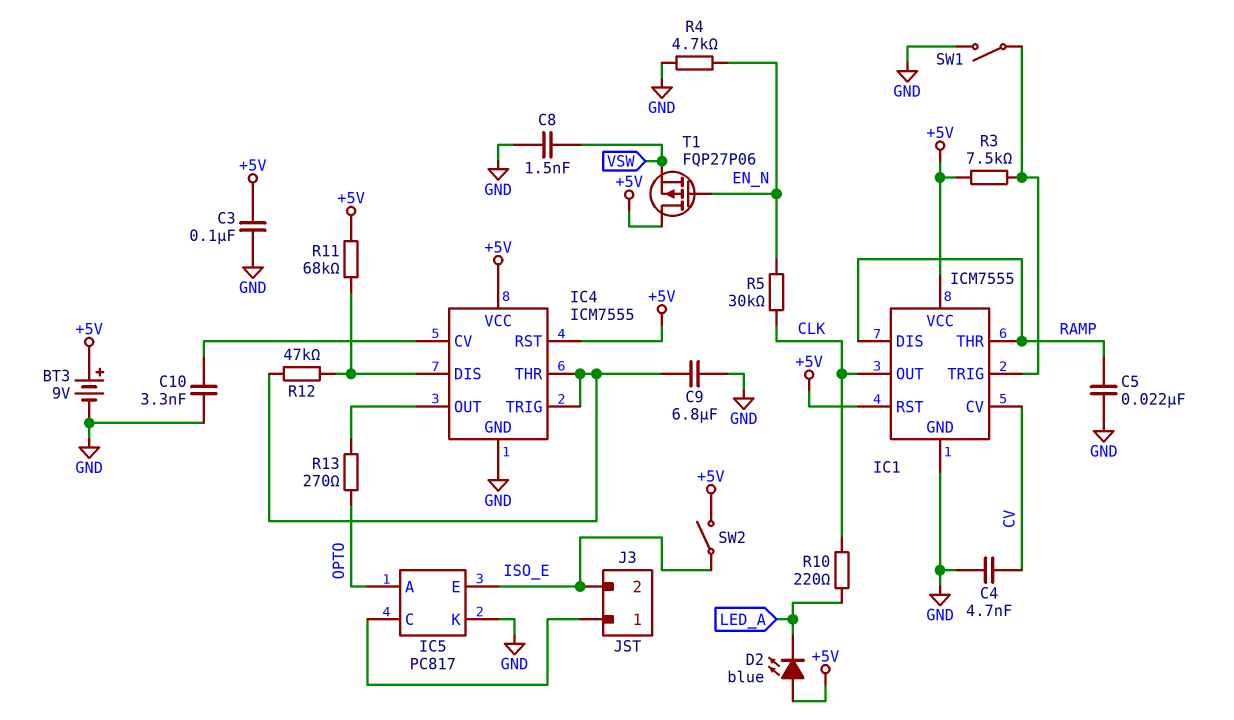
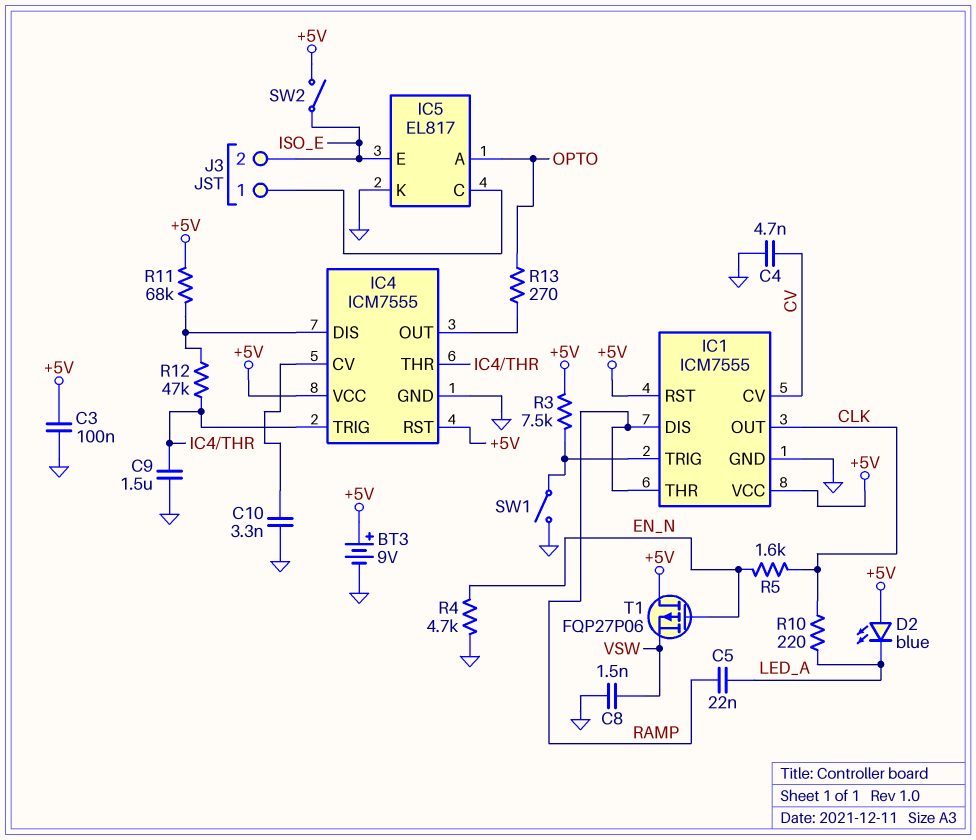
C5: 22nF (GND, RAMP) -> 22nF (LED_A, RAMP)
C9: 6.8uF (GND, IC4/THR) -> 1.5uF (GND, IC4/THR)
IC5: PC817 -> EL817
R5: 30k (CLK, EN_N) -> 1.6k (CLK, EN_N)

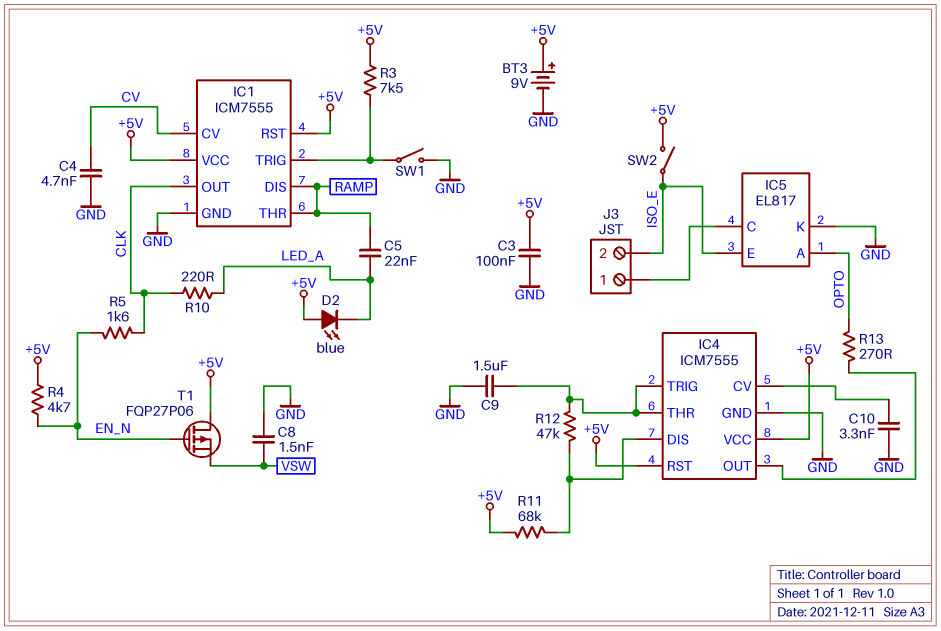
R4: 4.7k (EN_N, GND) -> 4.7k (+5V, EN_N)

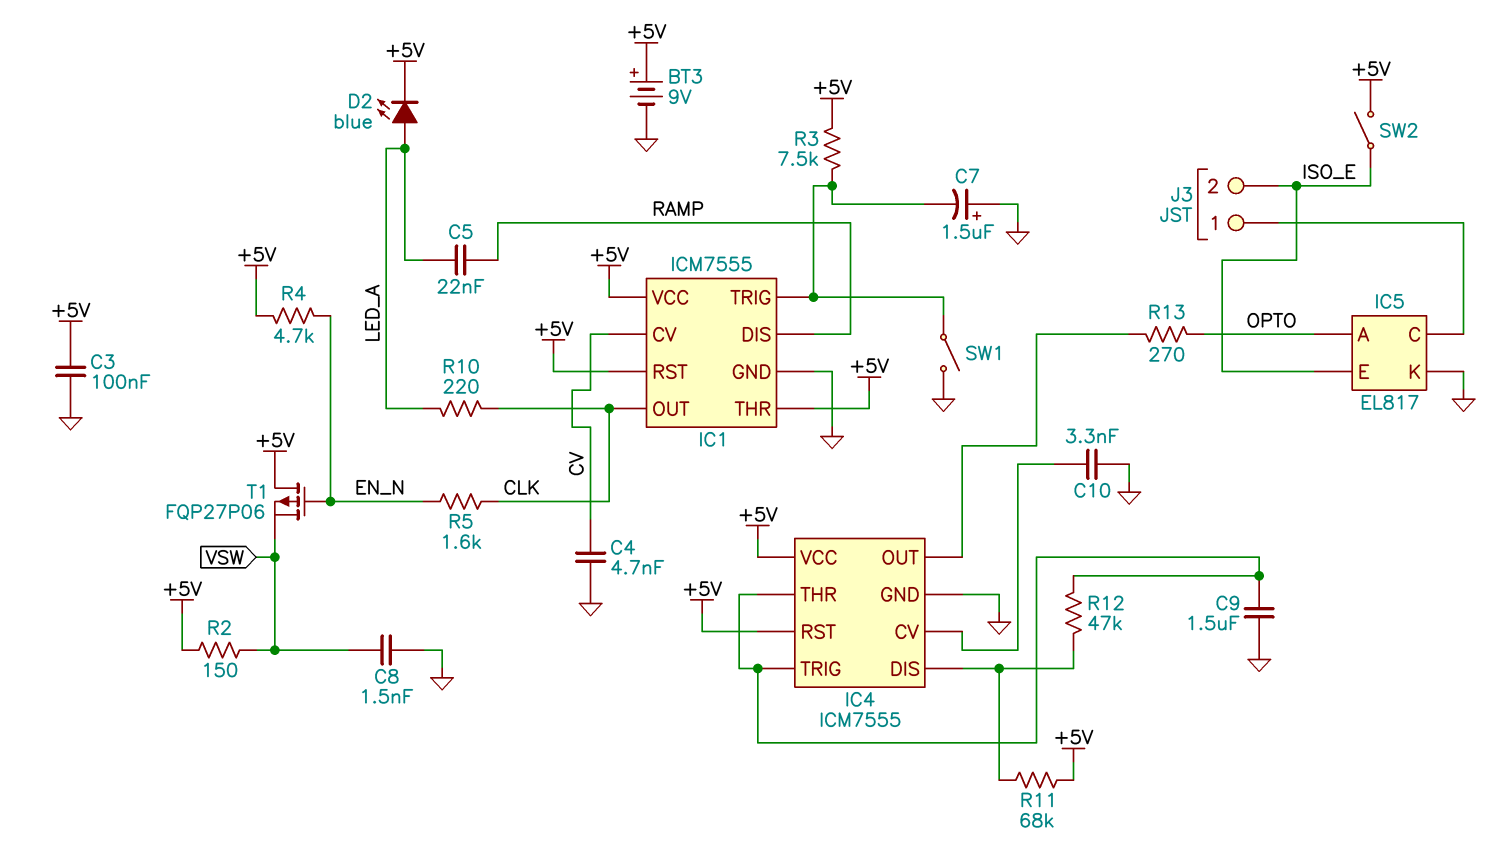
C7: none -> 1.5uF (plus GND, minus IC1/TRIG)
D2: LED blue (A +5V, K LED_A) -> LED blue (A LED_A, K +5V)
IC1 pin THR: RAMP -> +5V
R2: none -> 150 (+5V, VSW)

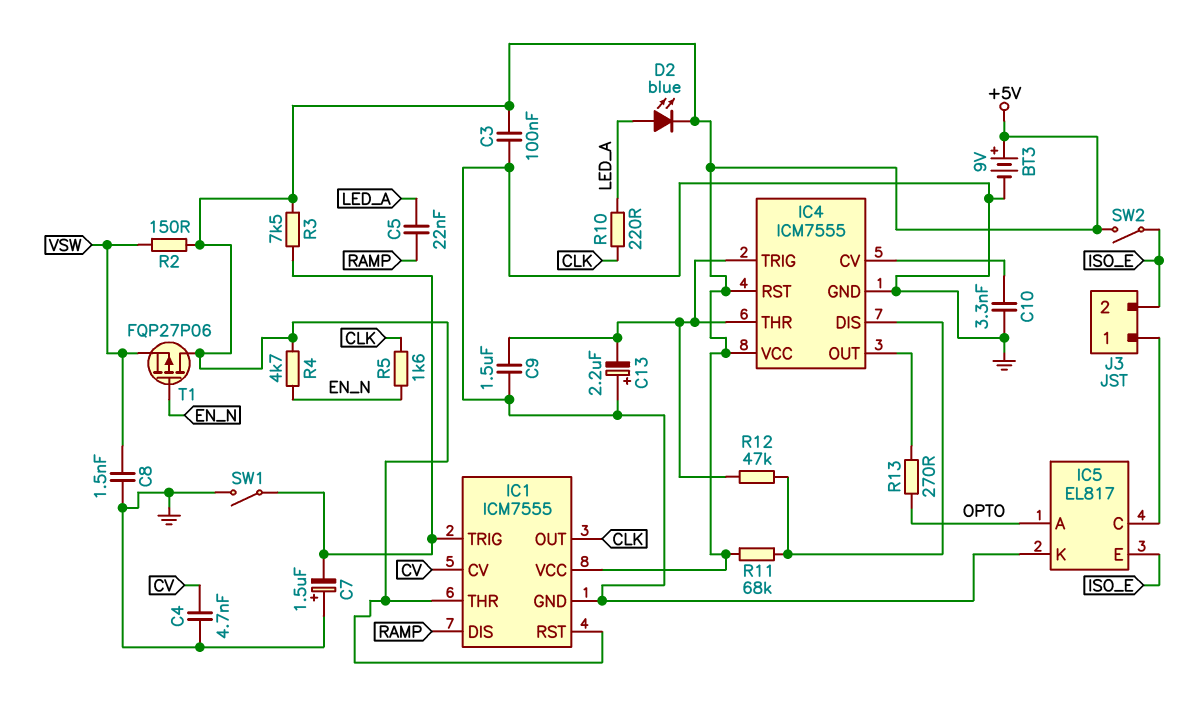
C13: none -> 2.2uF (plus GND, minus IC4/THR)

